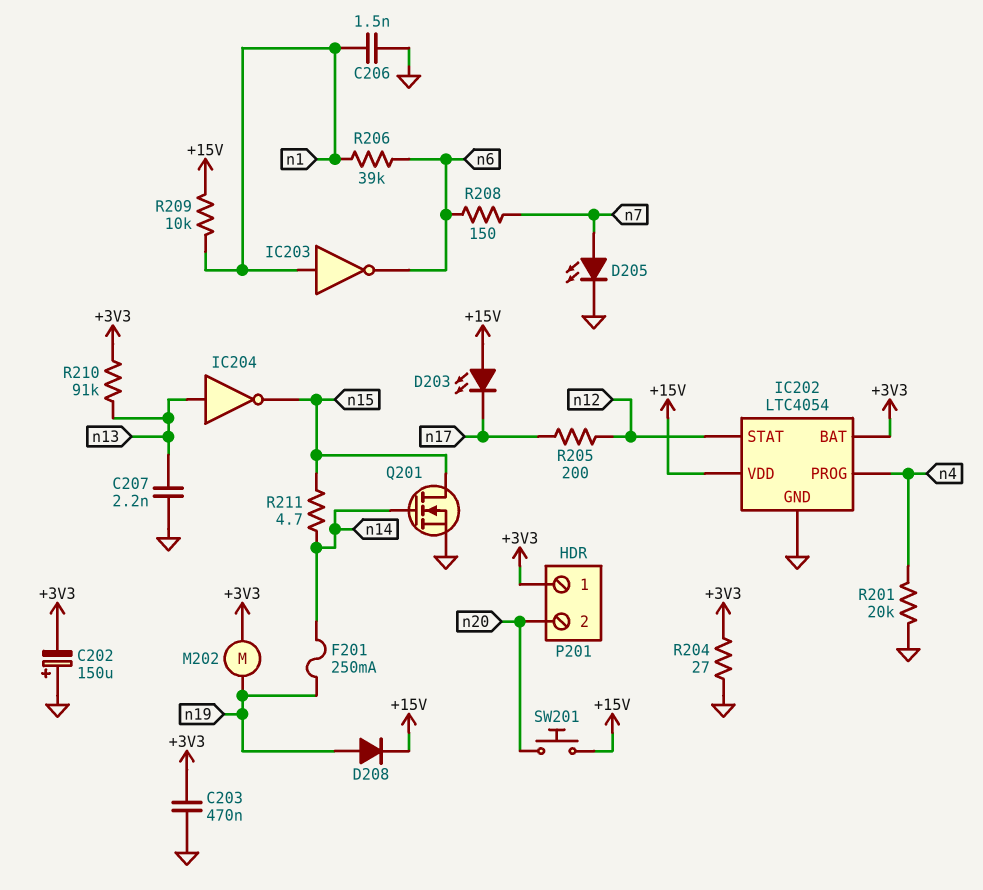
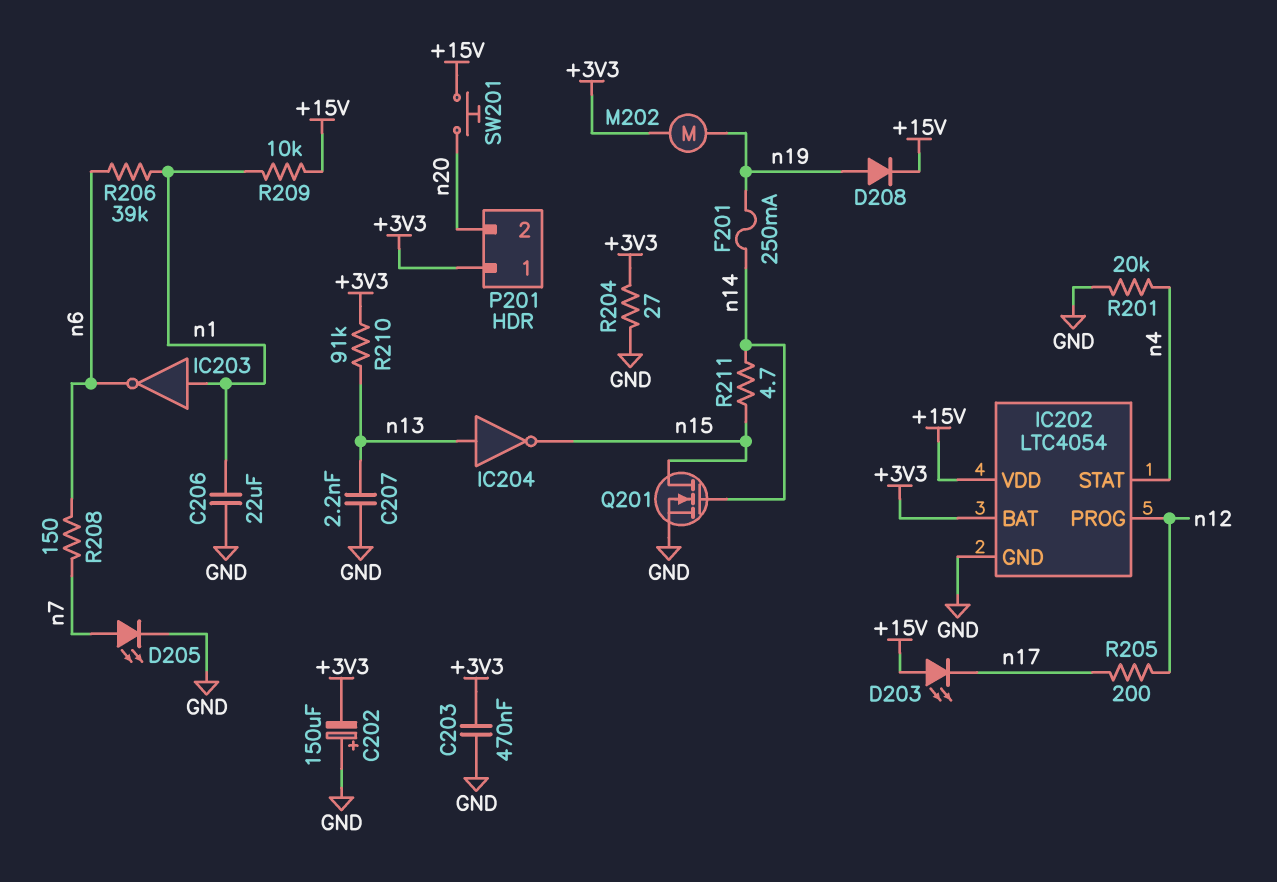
C206: 1.5nF (GND, n1) -> 22uF (GND, n1)
IC202 pin PROG: n4 -> n12
IC202 pin STAT: n12 -> n4

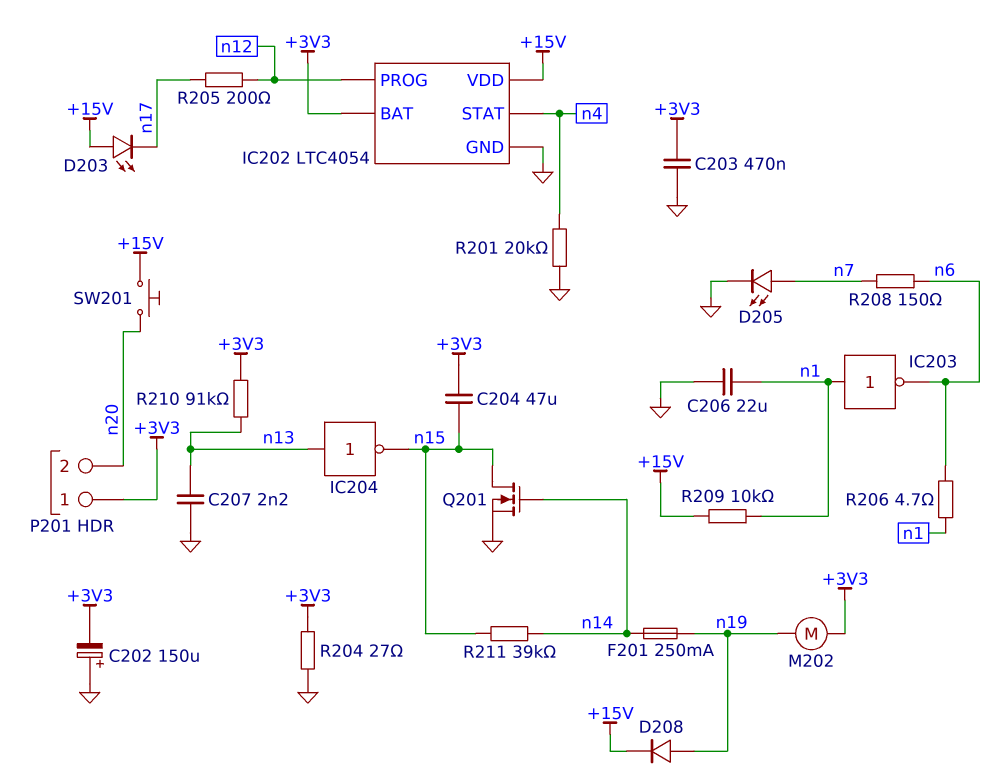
C204: none -> 47uF (+3V3, n15)
R206: 39k (n1, n6) -> 4.7 (n1, n6)
R211: 4.7 (n14, n15) -> 39k (n14, n15)

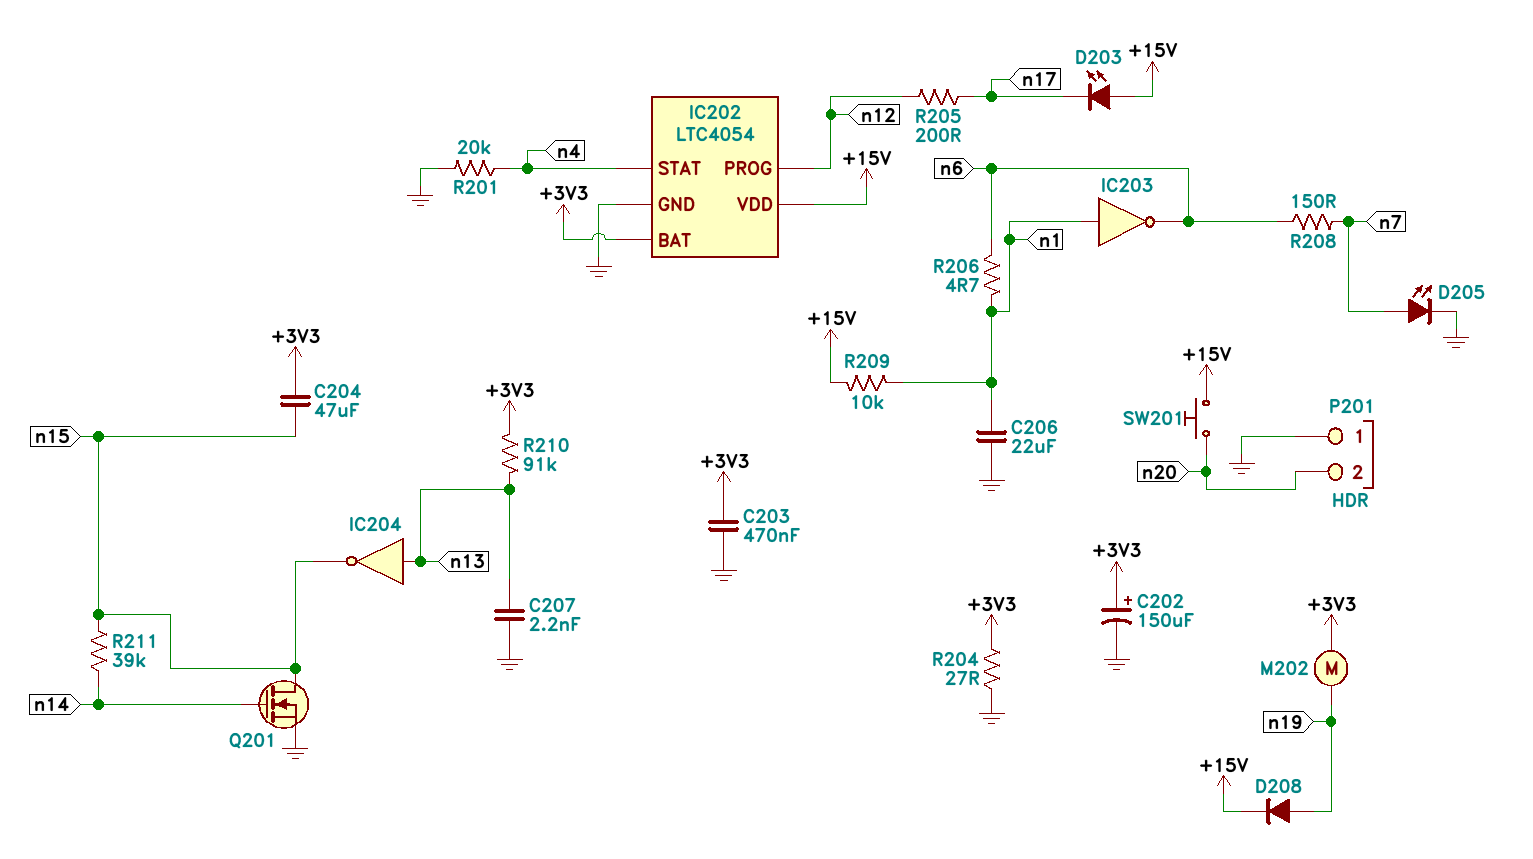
C202: 150uF (plus GND, minus +3V3) -> 150uF (plus +3V3, minus GND)
F201: 250mA (n14, n19) -> none
P201 pin 1: +3V3 -> GND

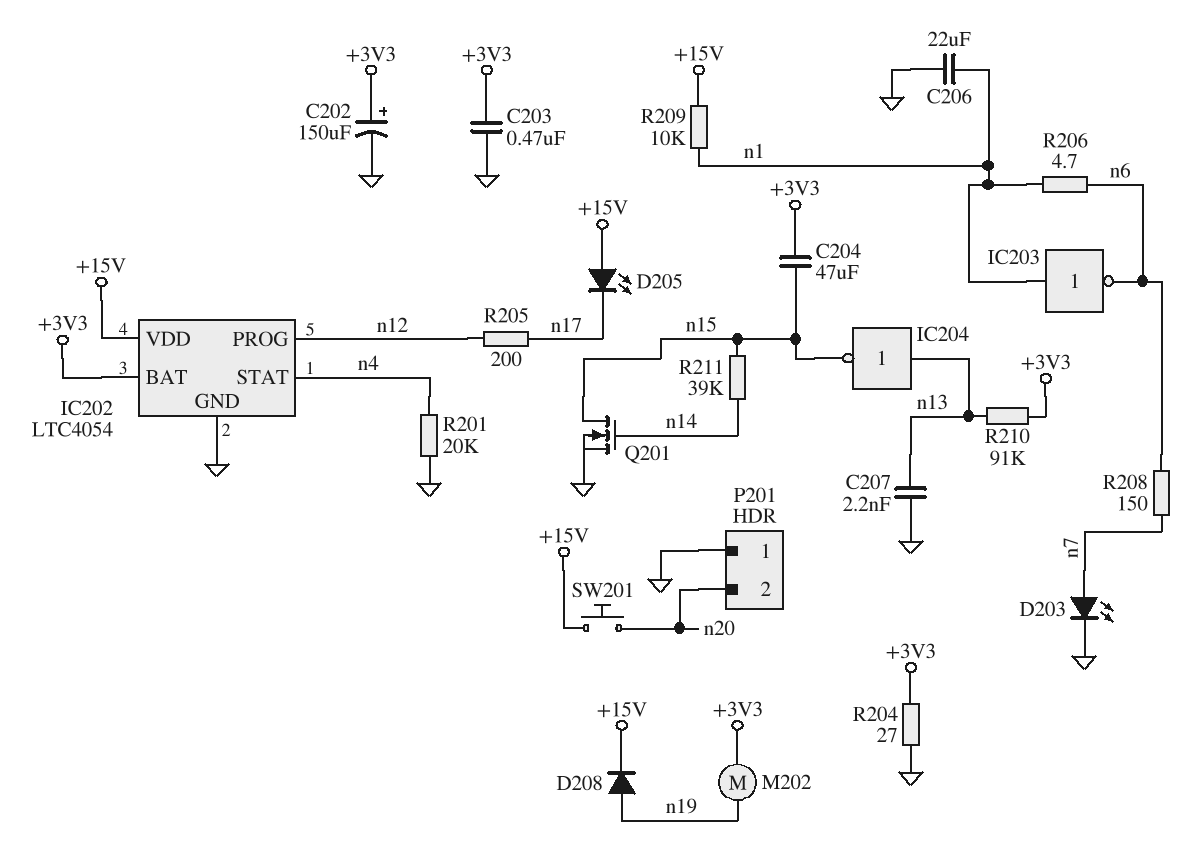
D203: LED (A +15V, K n17) -> LED (A n7, K GND)
D205: LED (A n7, K GND) -> LED (A +15V, K n17)

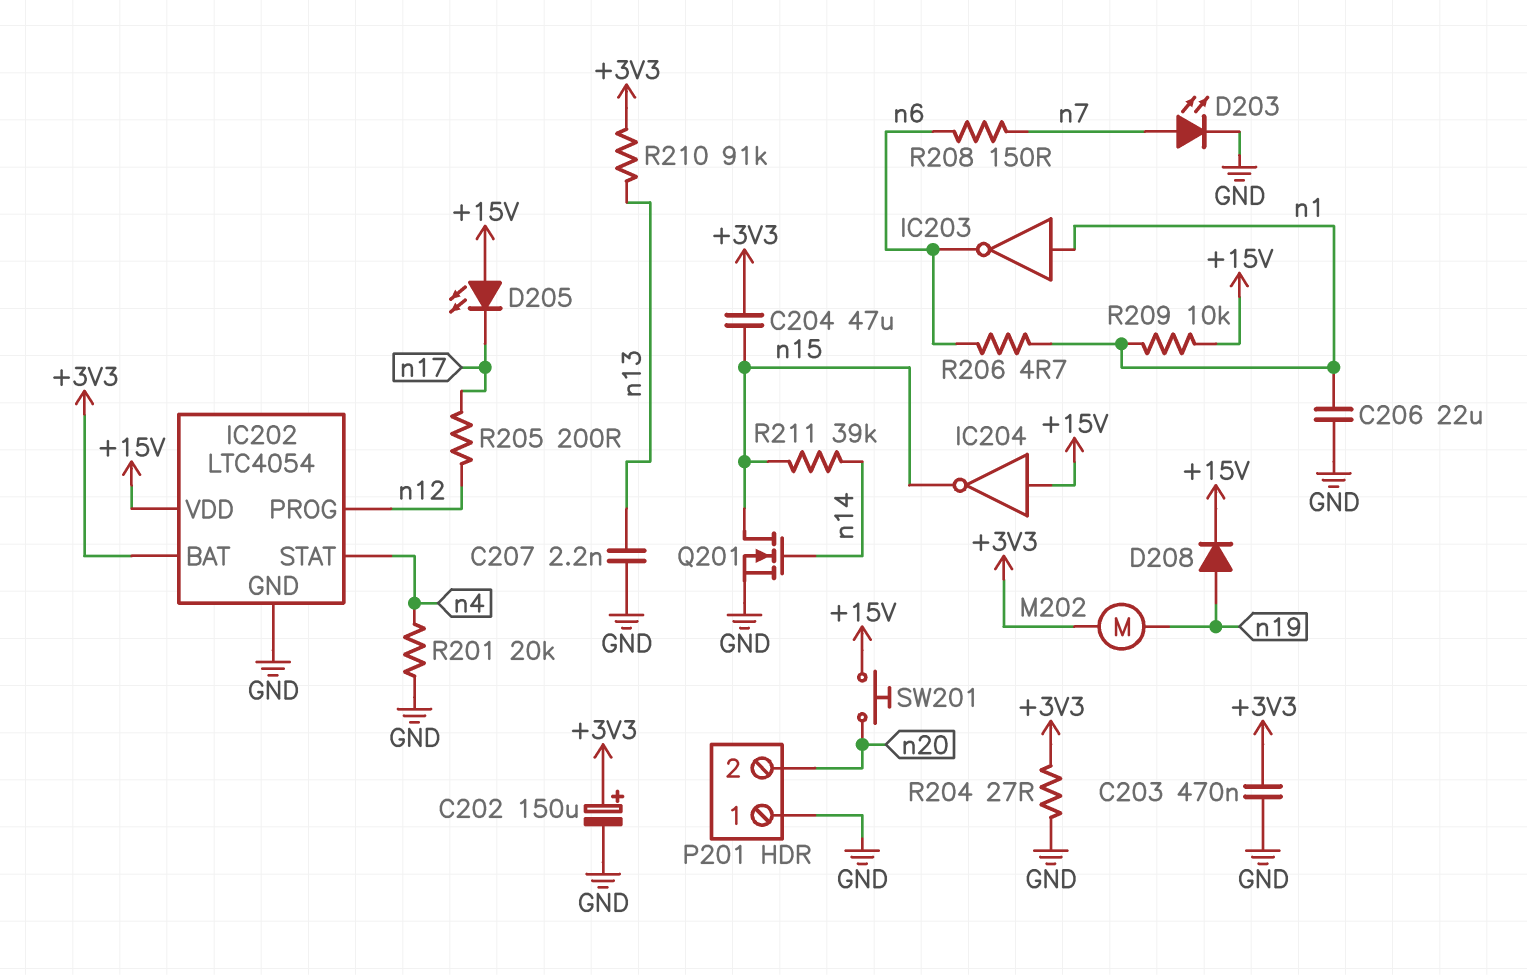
IC204: NOT (in n13, out n15) -> NOT (in +15V, out n15)

